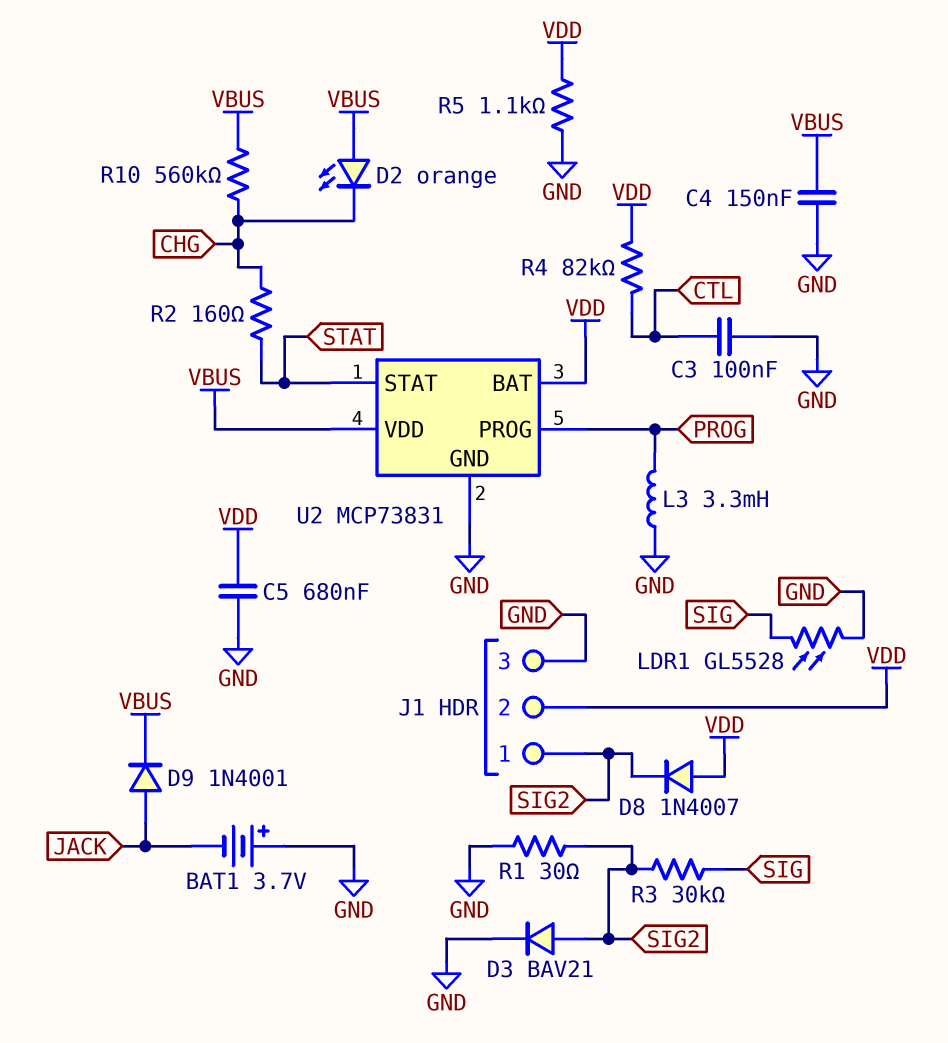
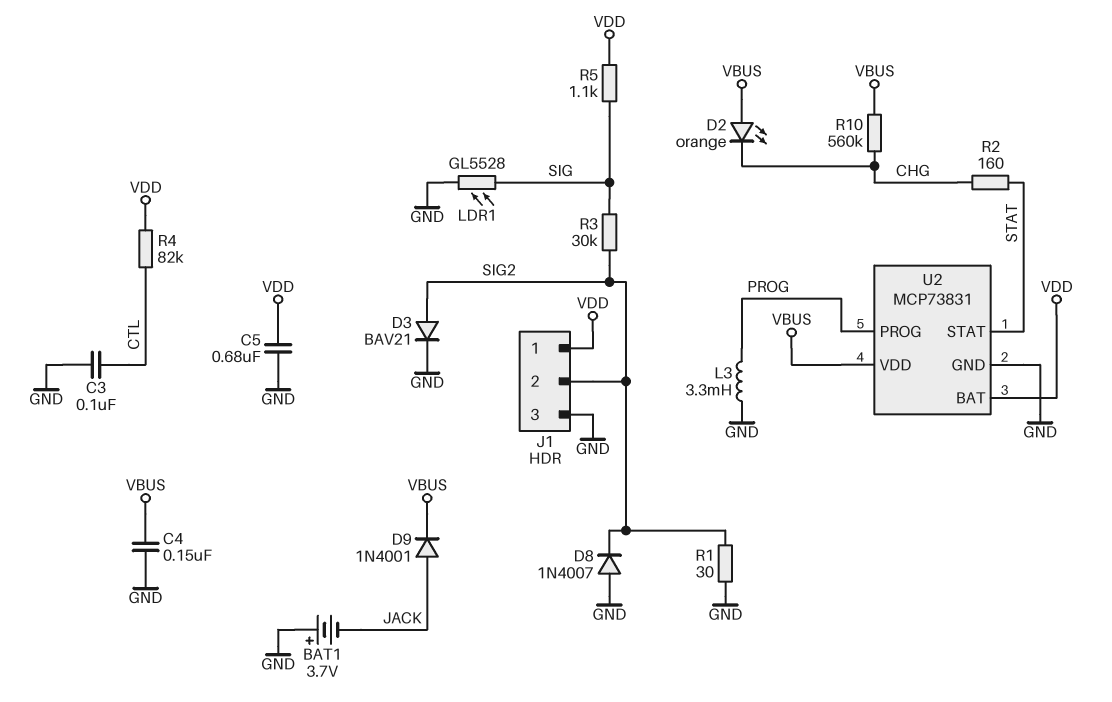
D8: diode 1N4007 (A VDD, K SIG2) -> diode 1N4007 (A GND, K SIG2)
J1 pin 1: SIG2 -> VDD
J1 pin 2: VDD -> SIG2
R5: 1.1k (GND, VDD) -> 1.1k (SIG, VDD)

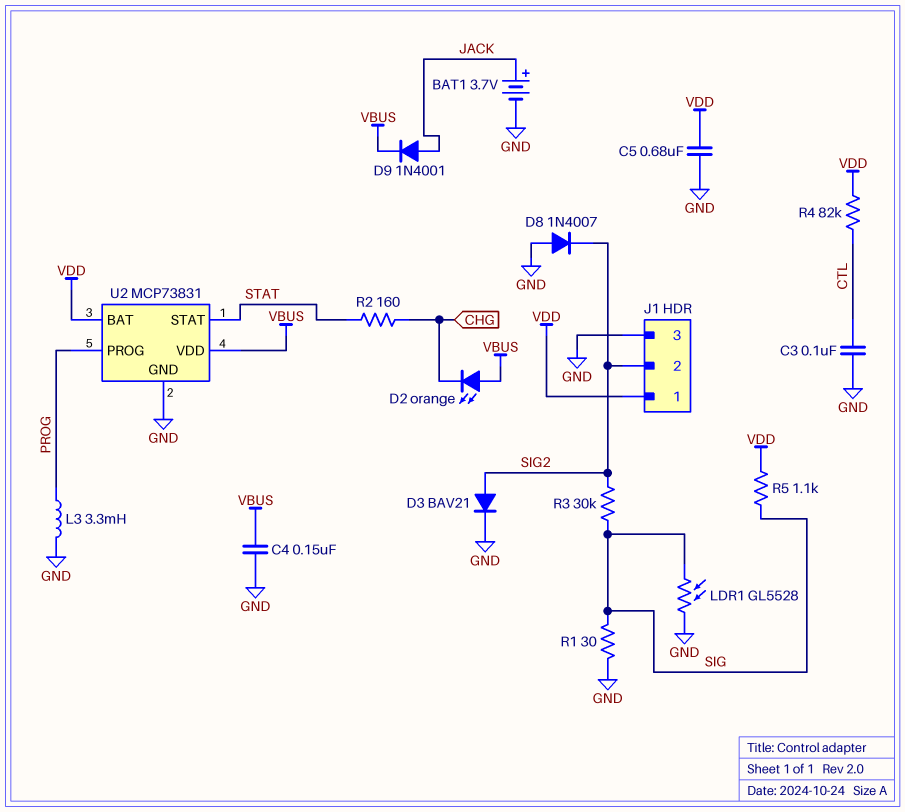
BAT1: 3.7V (plus GND, minus JACK) -> 3.7V (plus JACK, minus GND)
R1: 30 (GND, SIG2) -> 30 (GND, SIG)
R10: 560k (CHG, VBUS) -> none

